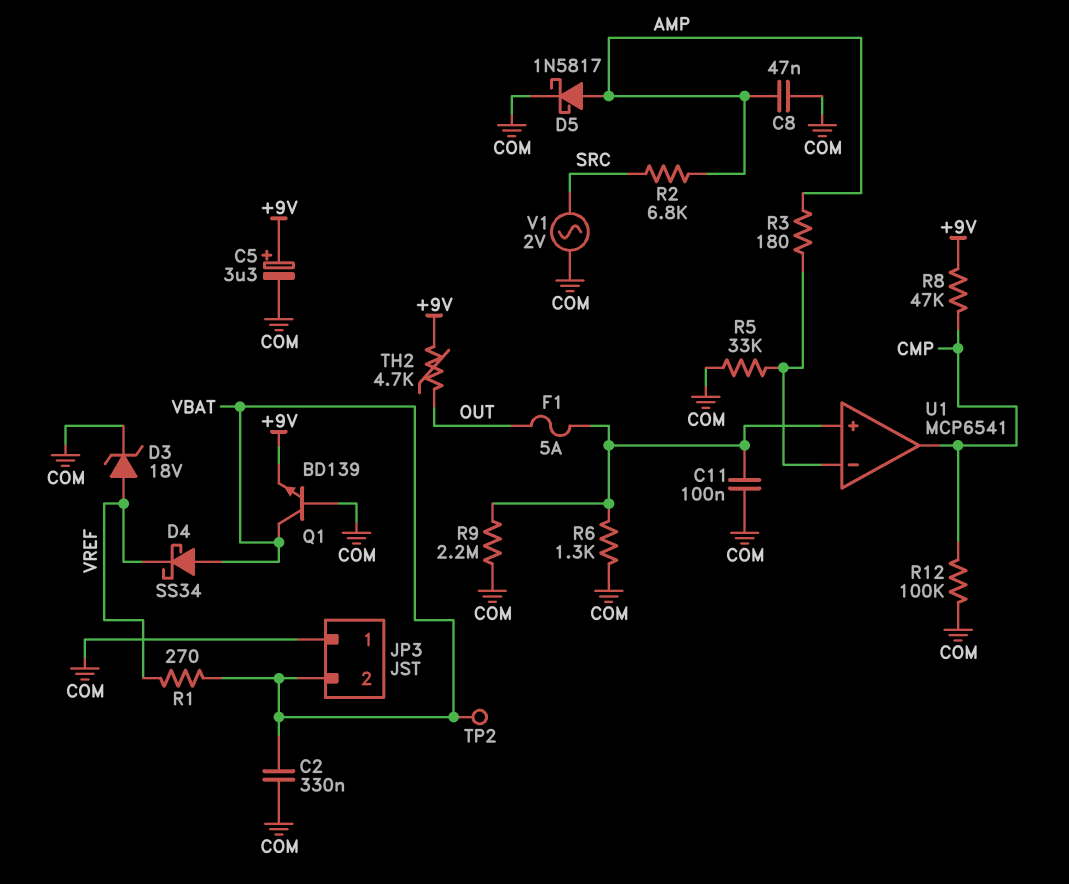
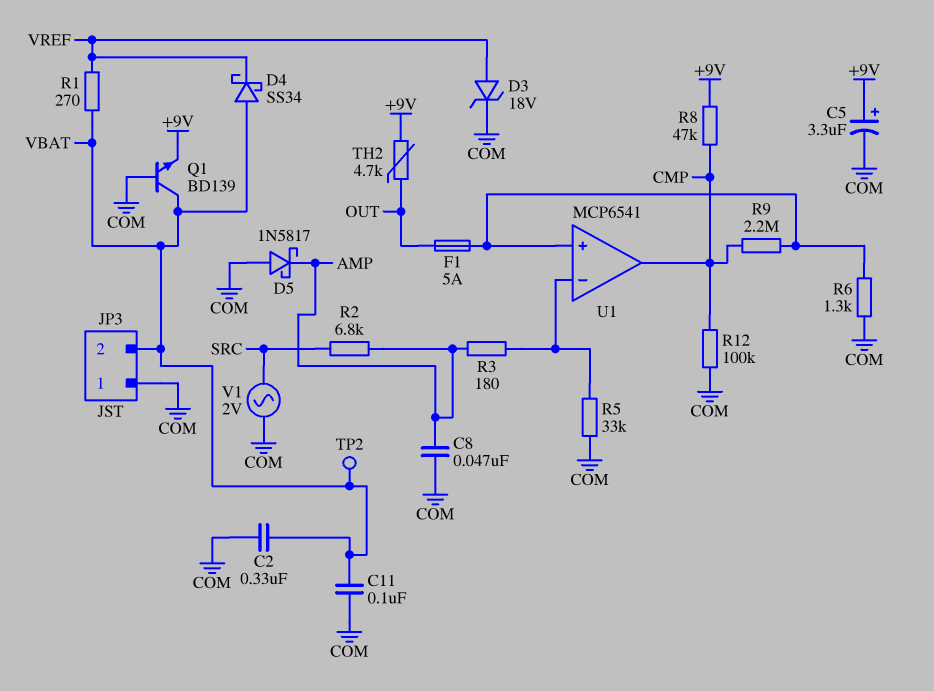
C11: 100nF (COM, U1/in+) -> 100nF (COM, VBAT)
D5: schottky 1N5817 (A AMP, K COM) -> schottky 1N5817 (A COM, K AMP)
R9: 2.2M (COM, U1/in+) -> 2.2M (CMP, U1/in+)

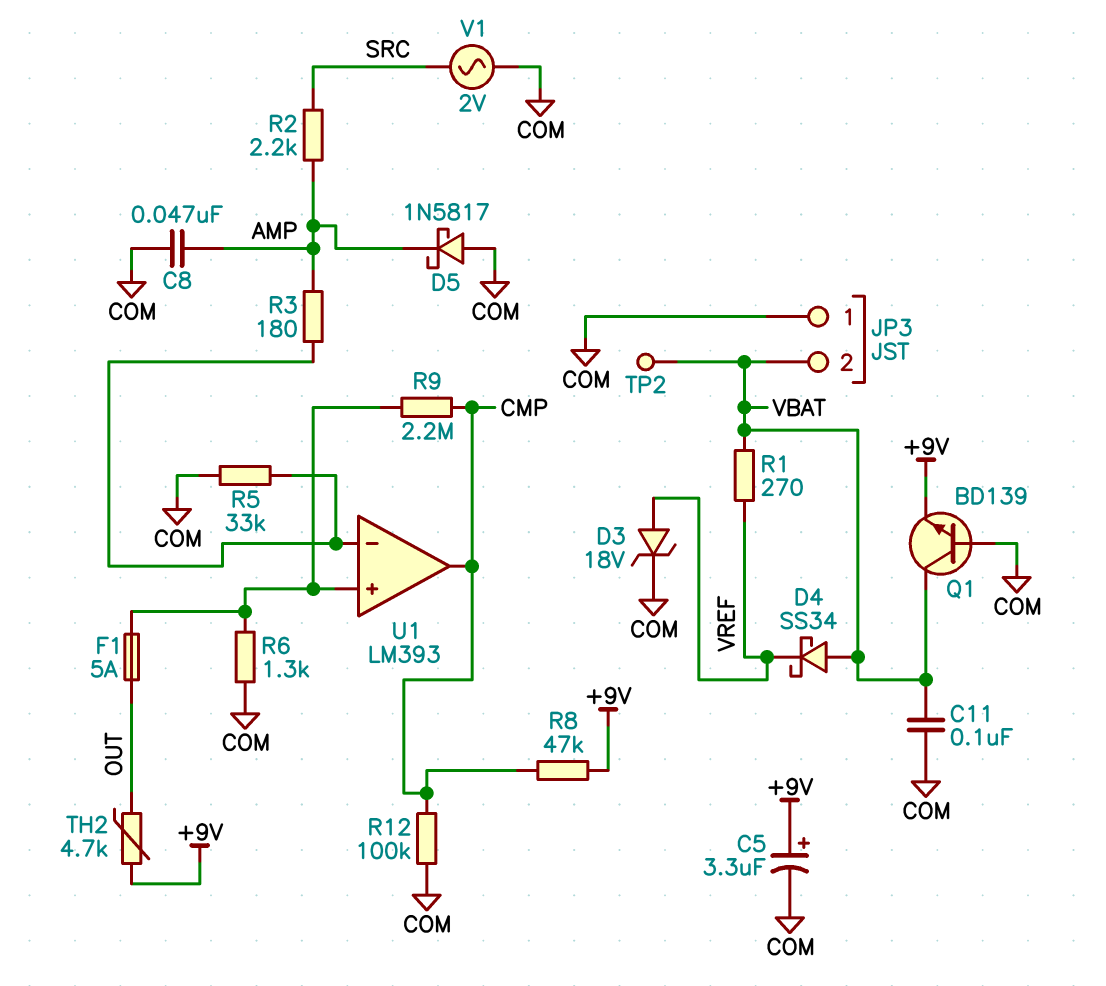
C2: 330nF (COM, VBAT) -> none
R2: 6.8k (AMP, SRC) -> 2.2k (AMP, SRC)
U1: MCP6541 -> LM393

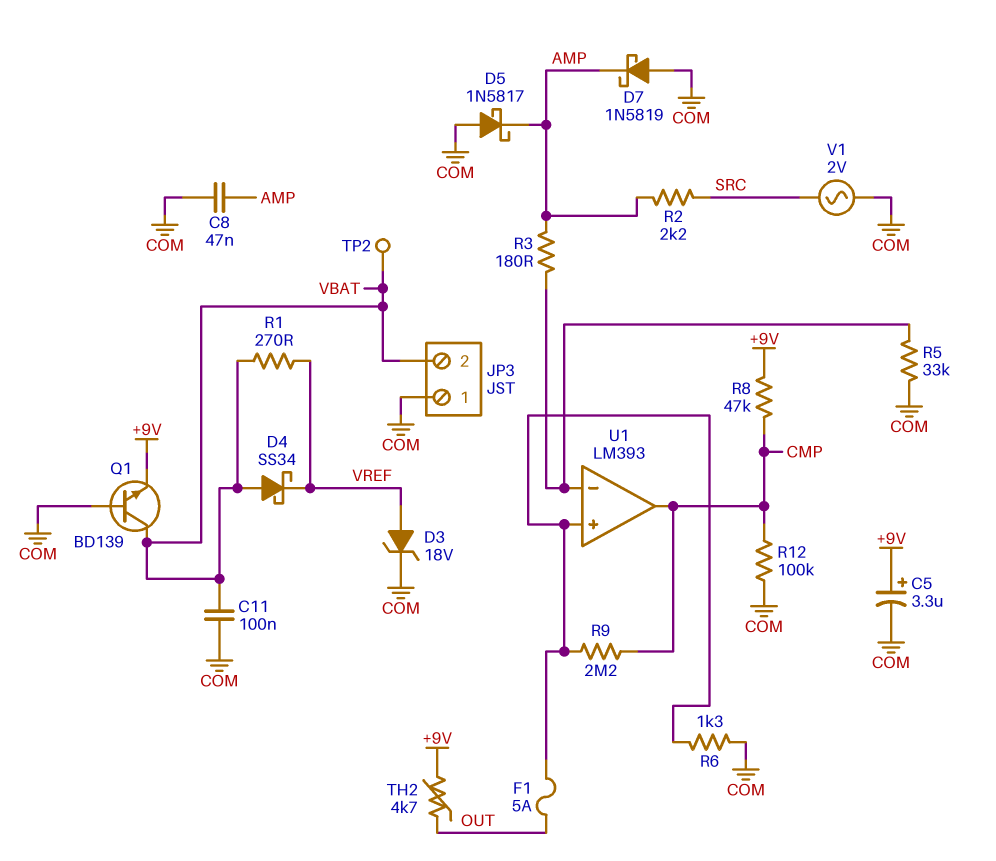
D7: none -> schottky 1N5819 (A COM, K AMP)

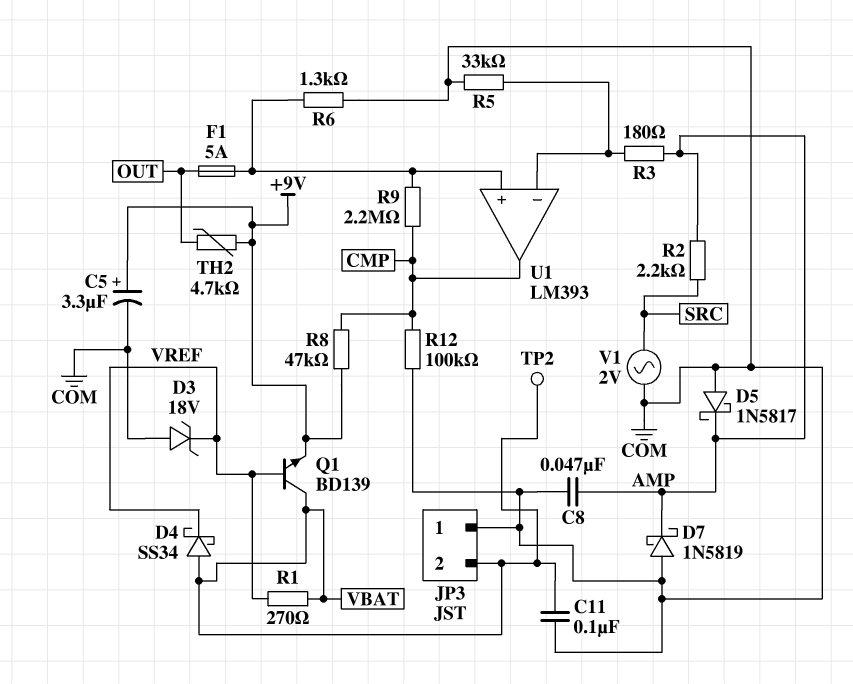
D3: zener 18V (A VREF, K COM) -> zener 18V (A COM, K VREF)
Q1: NPN BD139 (B COM, C VBAT, E +9V) -> NPN BD139 (B VREF, C VBAT, E +9V)

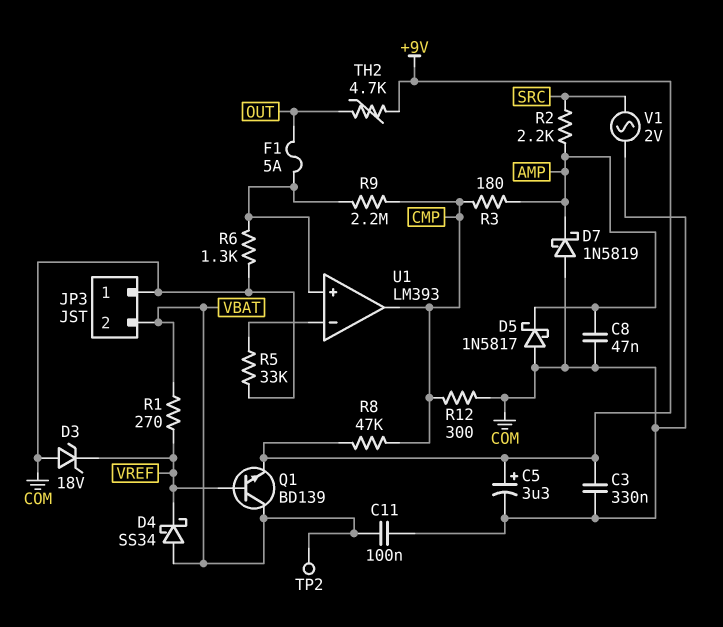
C3: none -> 330nF (+9V, COM)
R3: 180 (AMP, U1/in-) -> 180 (AMP, CMP)
R12: 100k (CMP, COM) -> 300 (CMP, COM)

